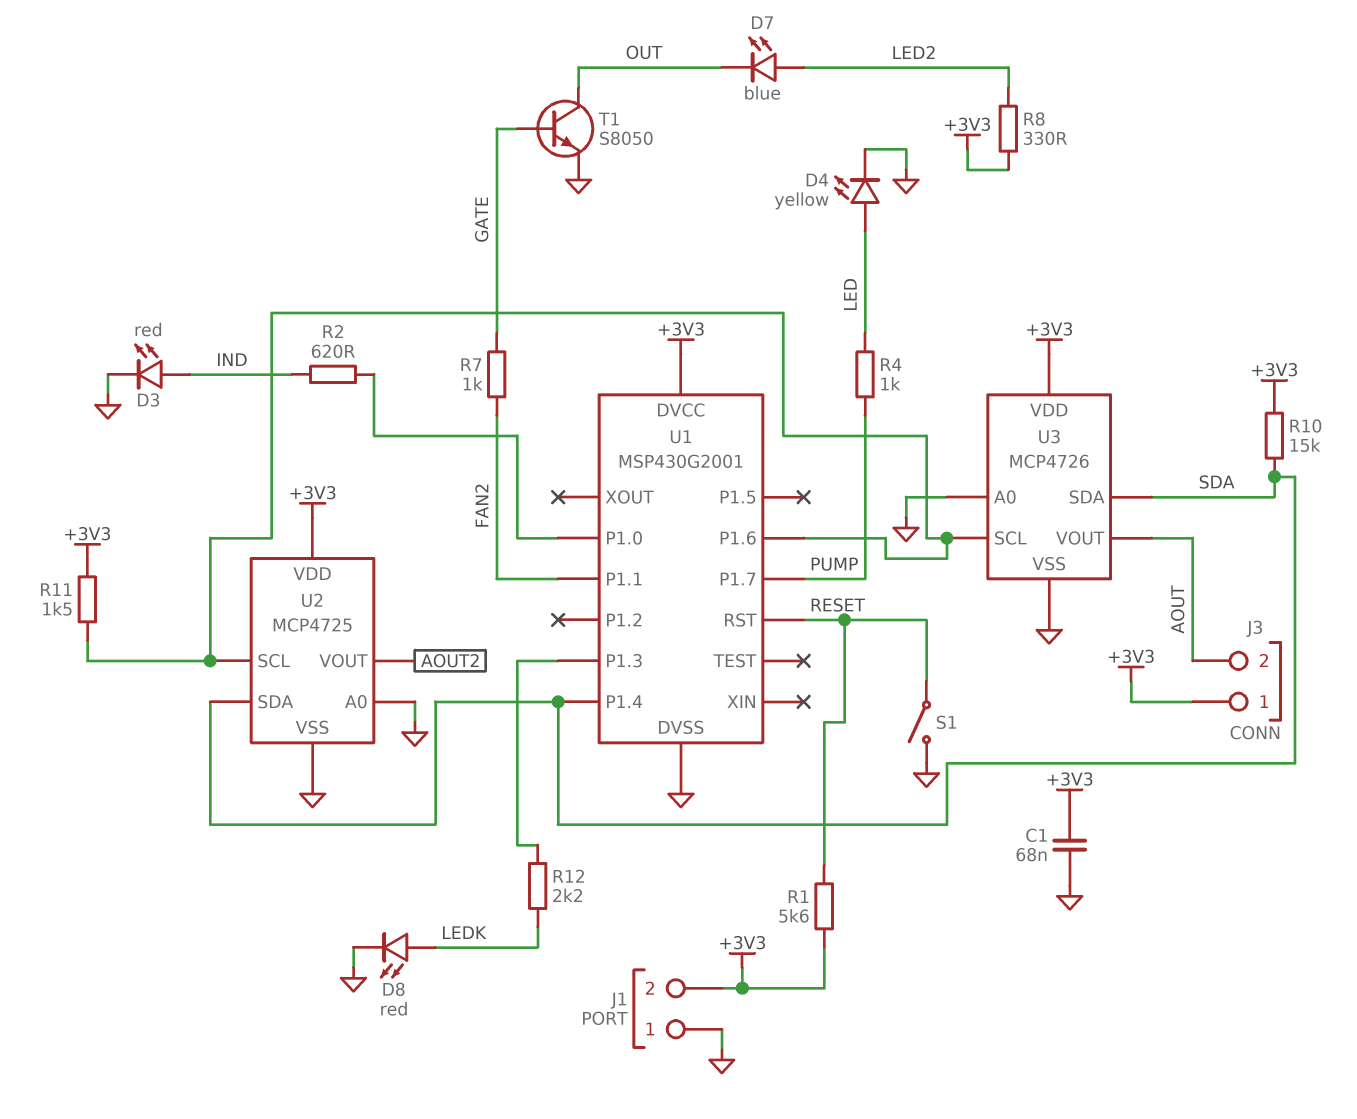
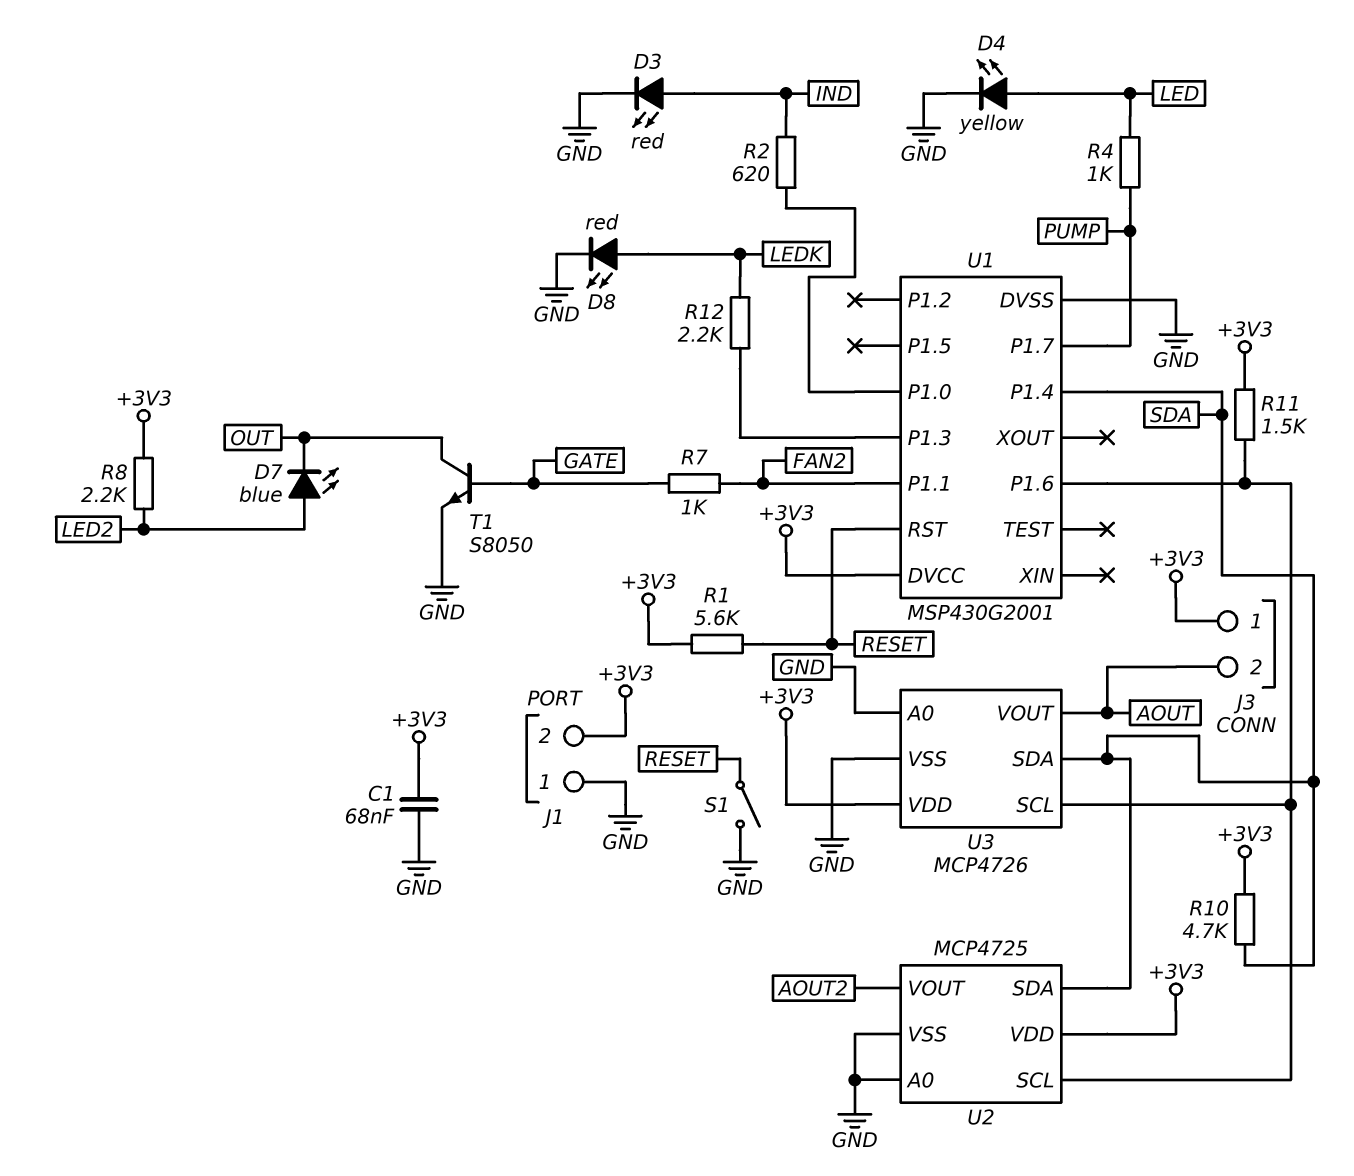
R8: 330 (+3V3, LED2) -> 2.2k (+3V3, LED2)
R10: 15k (+3V3, SDA) -> 4.7k (+3V3, SDA)

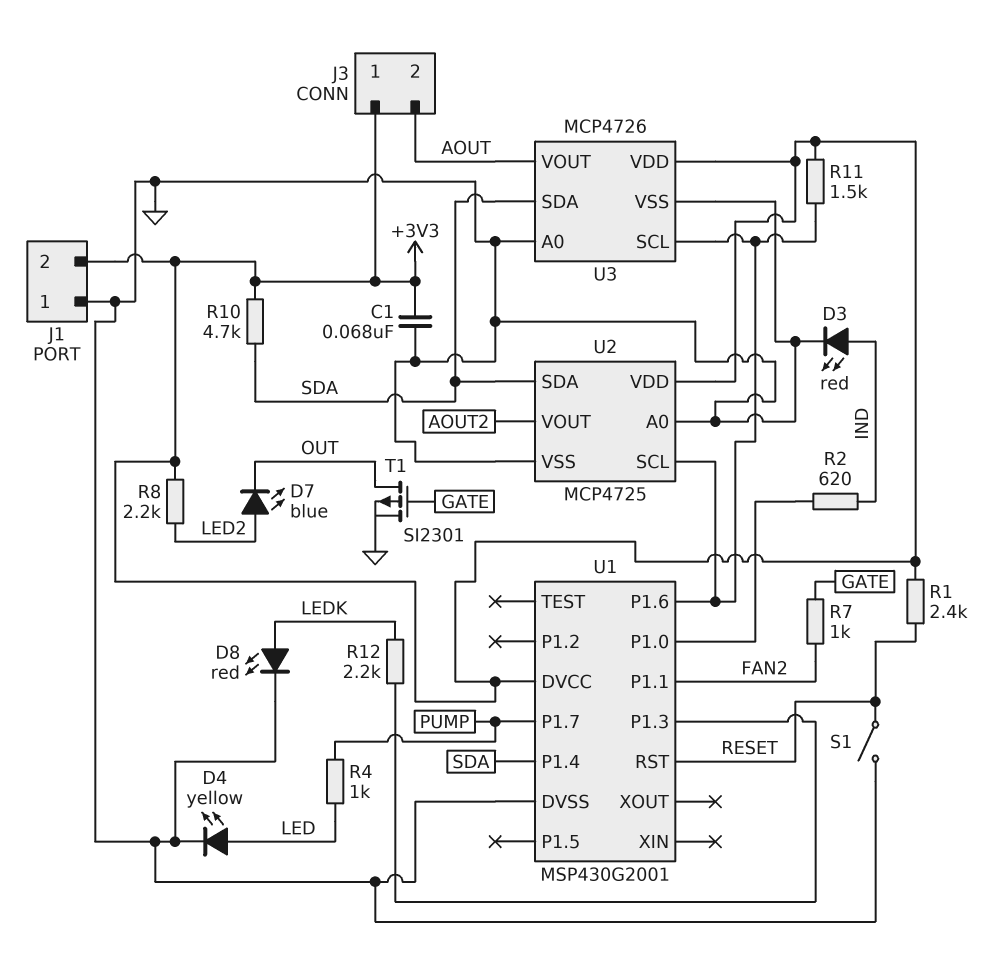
R1: 5.6k (+3V3, RESET) -> 2.4k (+3V3, RESET)
T1: NPN S8050 (B GATE, C OUT, E GND) -> PMOS SI2301 (G GATE, D OUT, S GND)

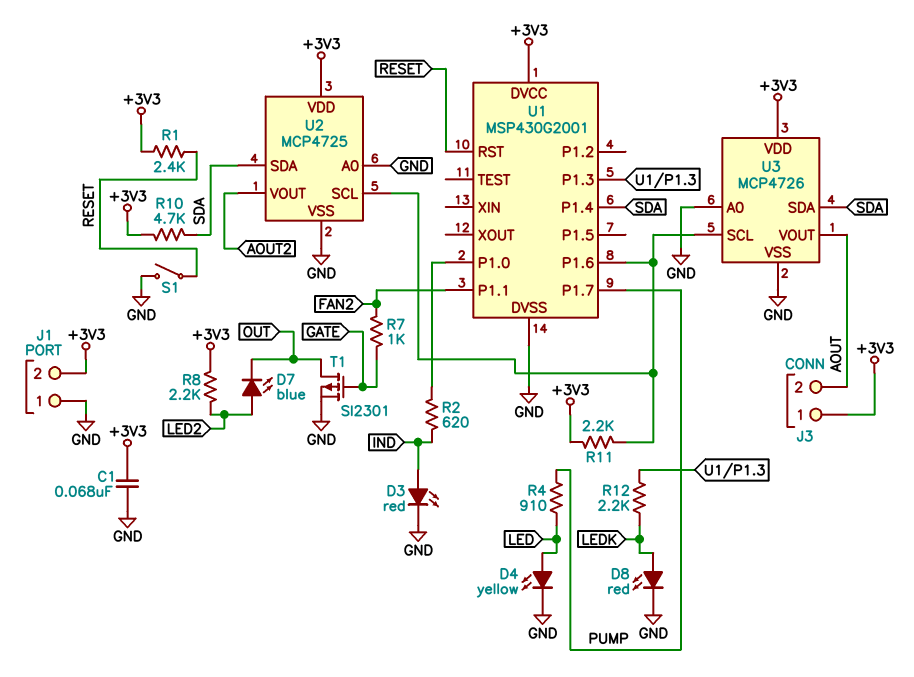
R4: 1k (LED, PUMP) -> 910 (LED, PUMP)
R11: 1.5k (+3V3, U1/P1.6) -> 2.2k (+3V3, U1/P1.6)

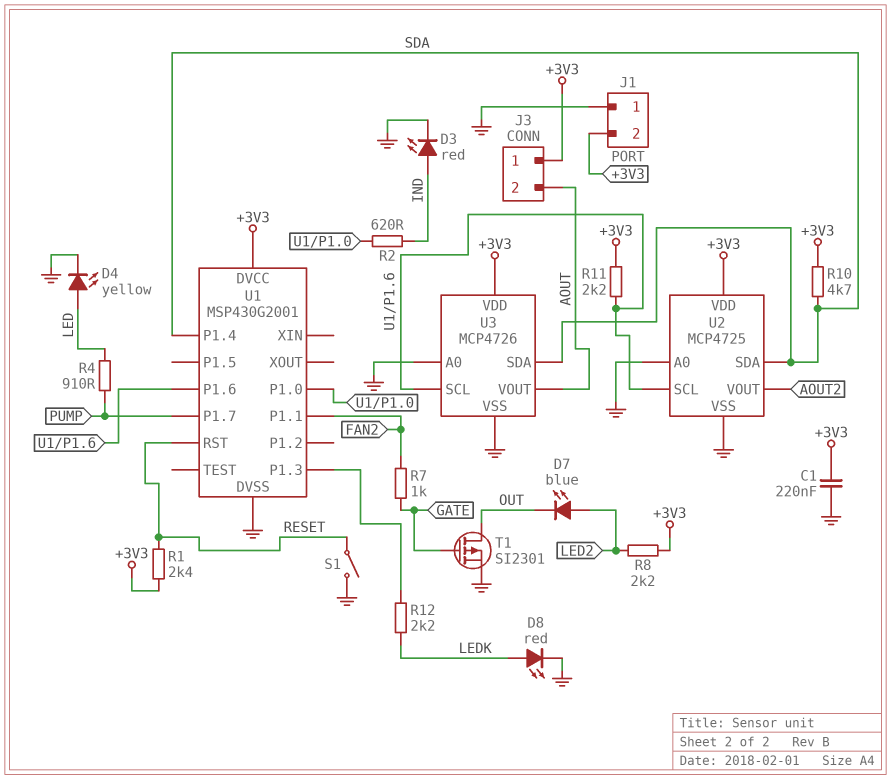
C1: 68nF (+3V3, GND) -> 220nF (+3V3, GND)

